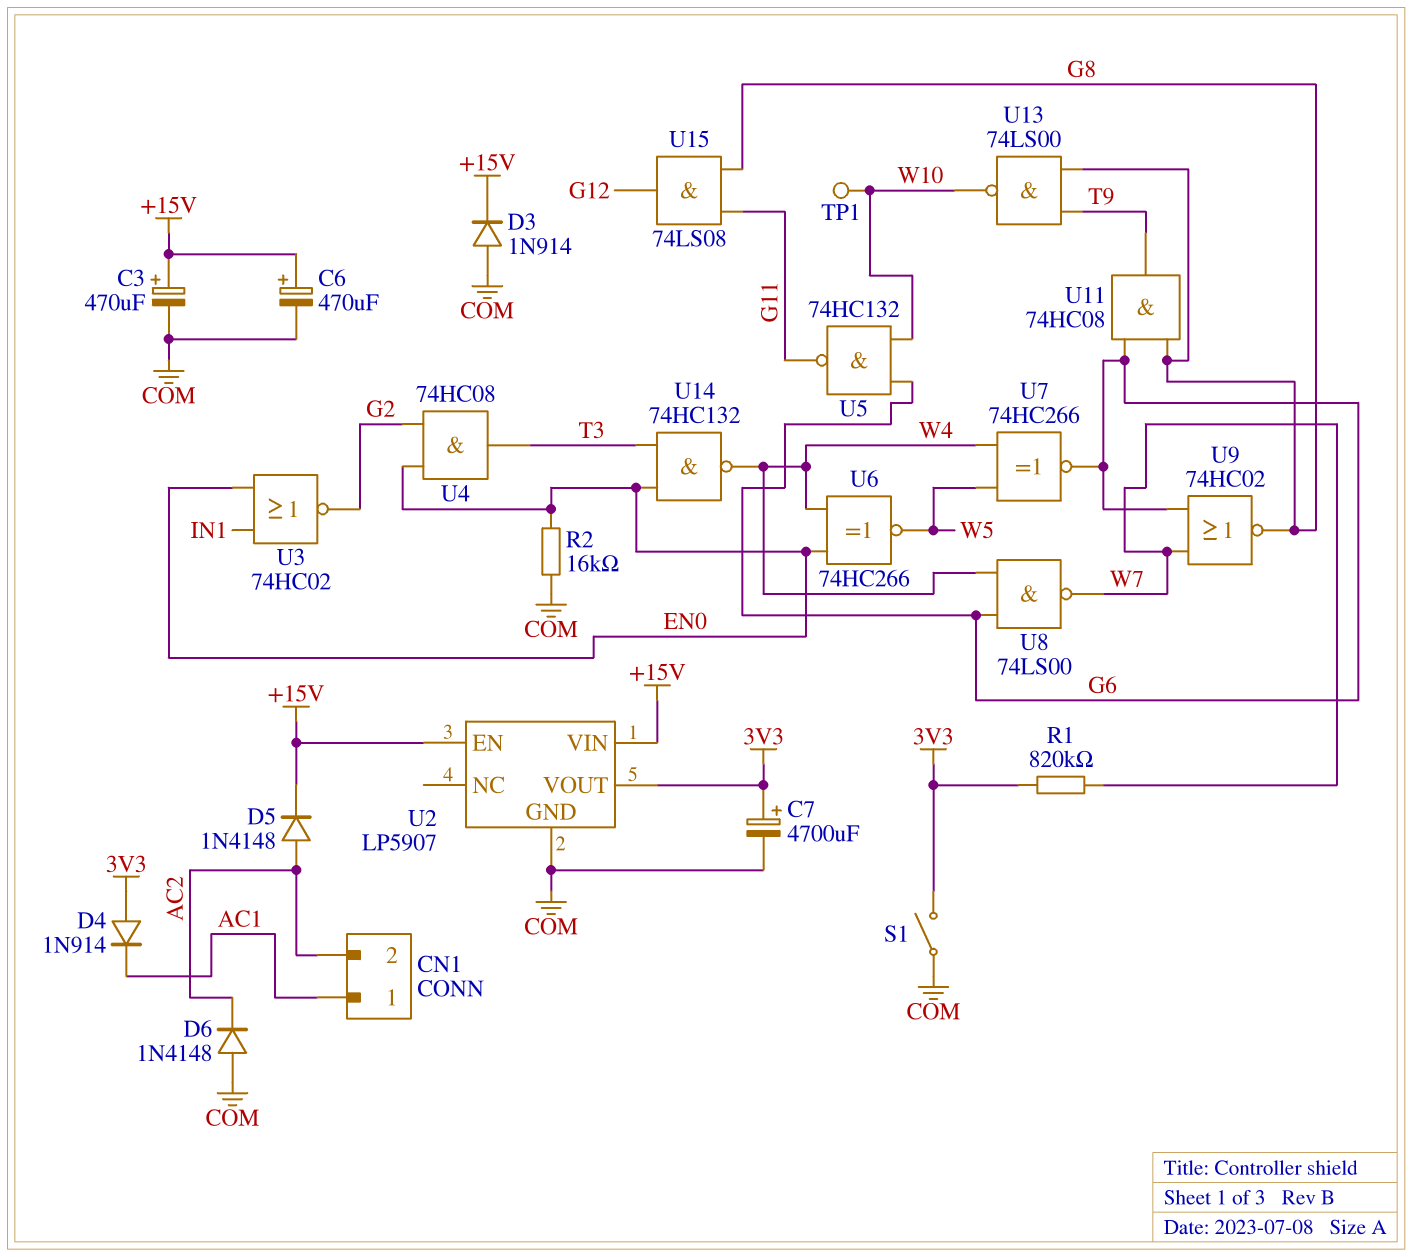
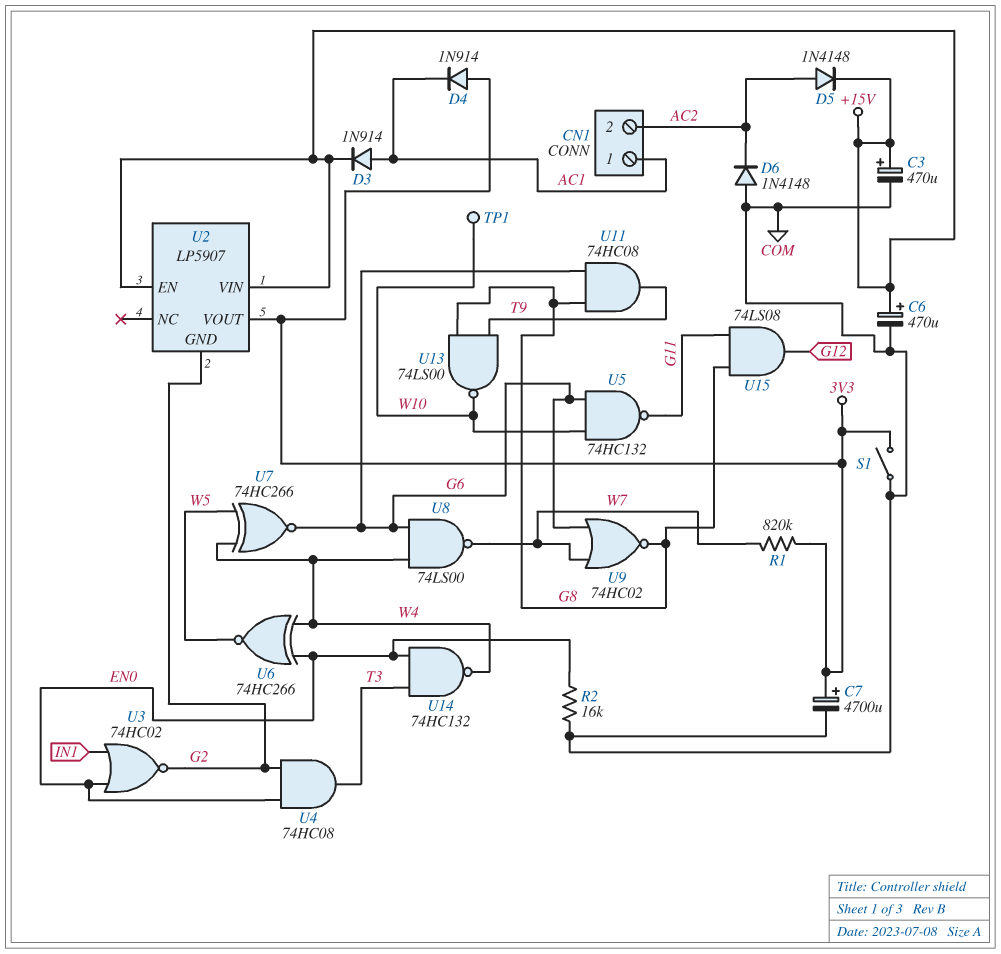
D3: diode 1N914 (A COM, K +15V) -> diode 1N914 (A AC1, K +15V)
U2 pin GND: COM -> G2

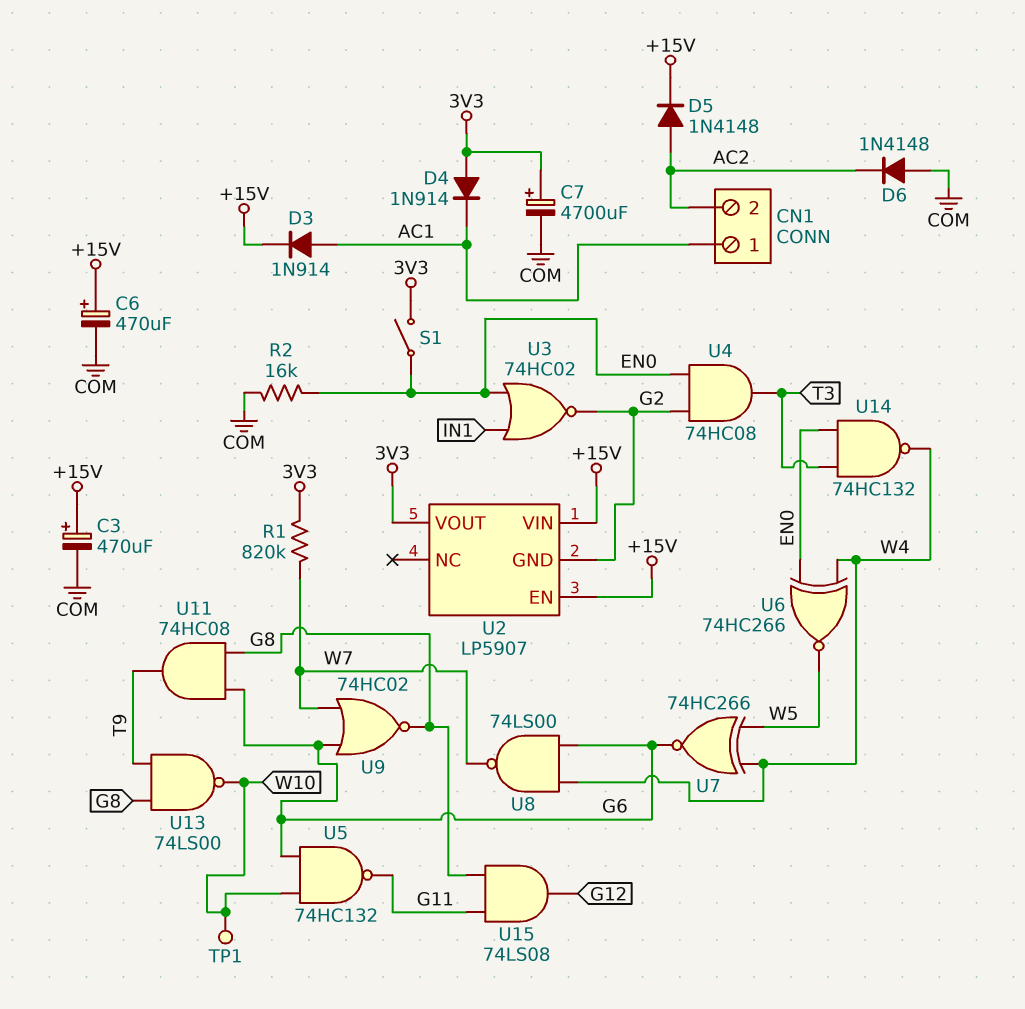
S1: switch (3V3, COM) -> switch (3V3, EN0)

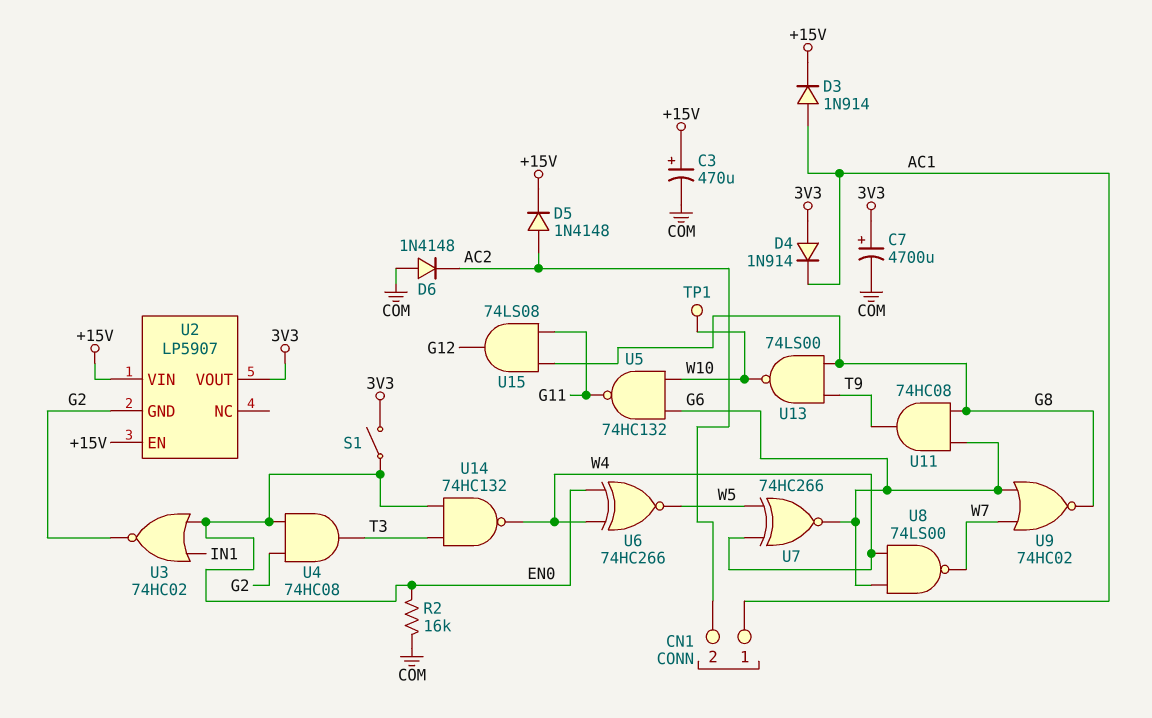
C6: 470uF (plus +15V, minus COM) -> none
R1: 820k (3V3, W7) -> none

